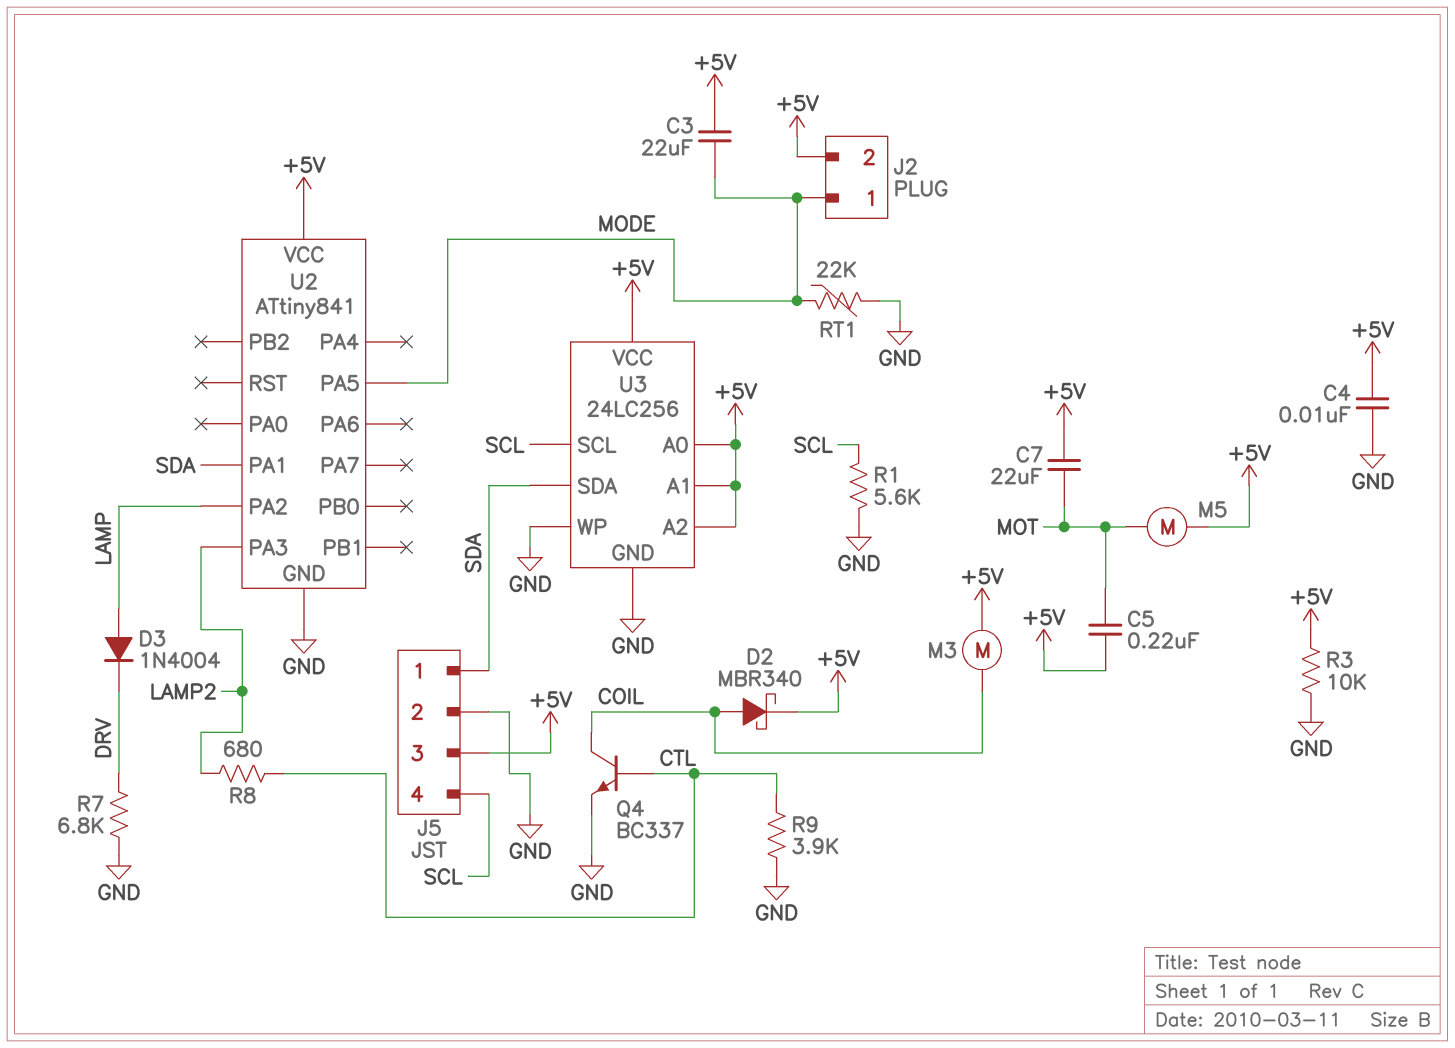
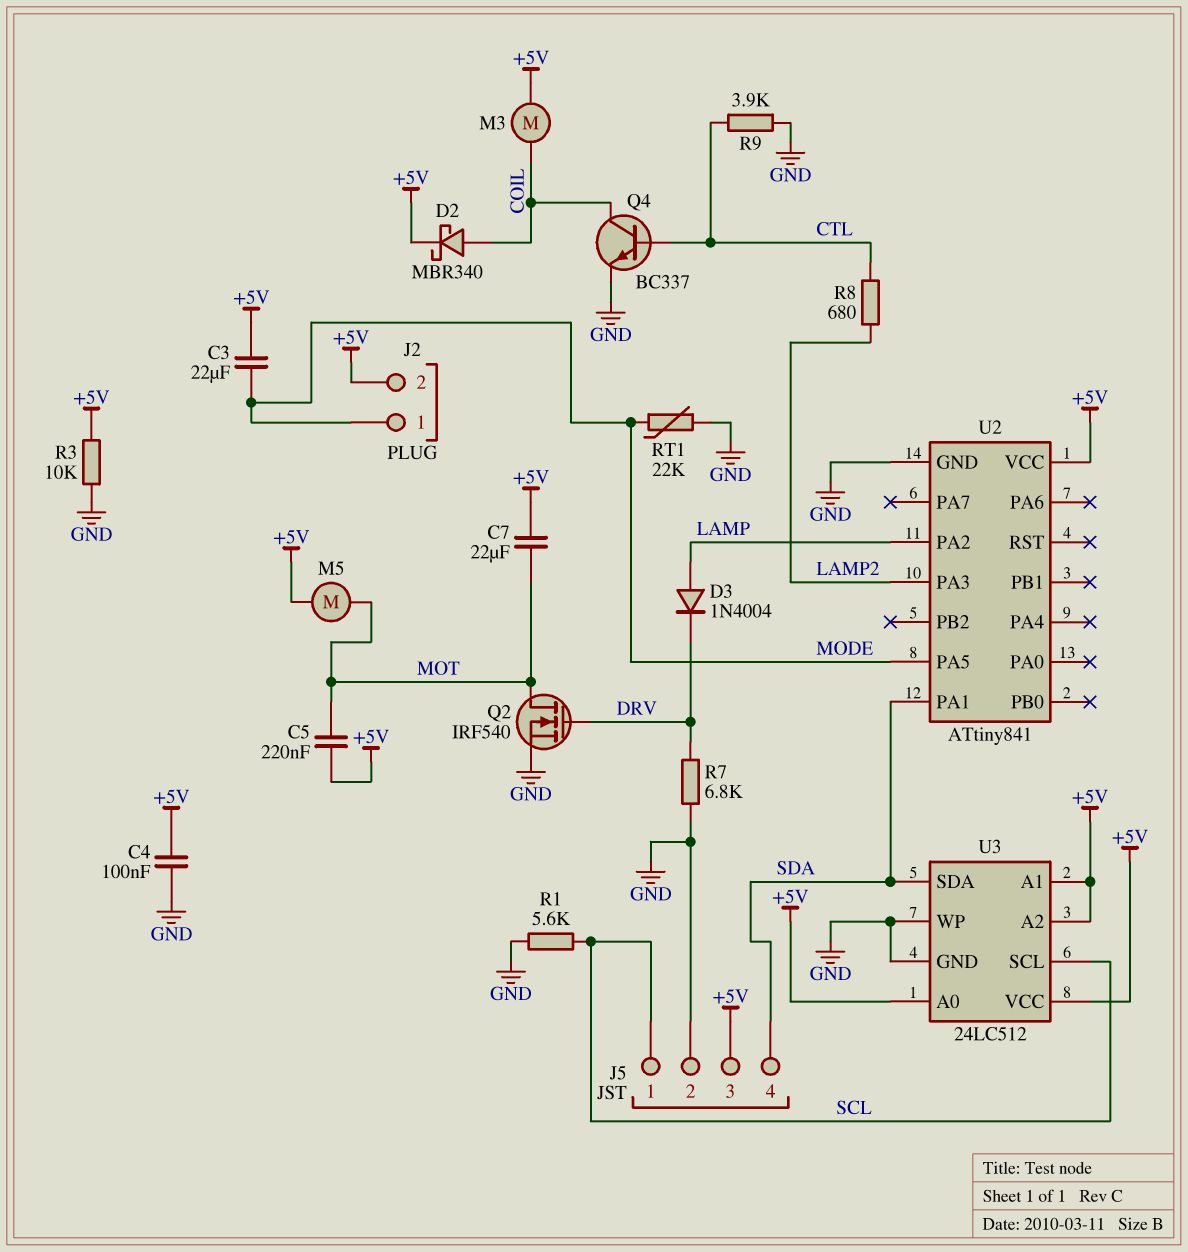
C4: 10nF (+5V, GND) -> 100nF (+5V, GND)
J5 pin 1: SDA -> SCL
J5 pin 4: SCL -> SDA
Q2: none -> NMOS IRF540 (G DRV, D MOT, S GND)
U3: 24LC256 -> 24LC512

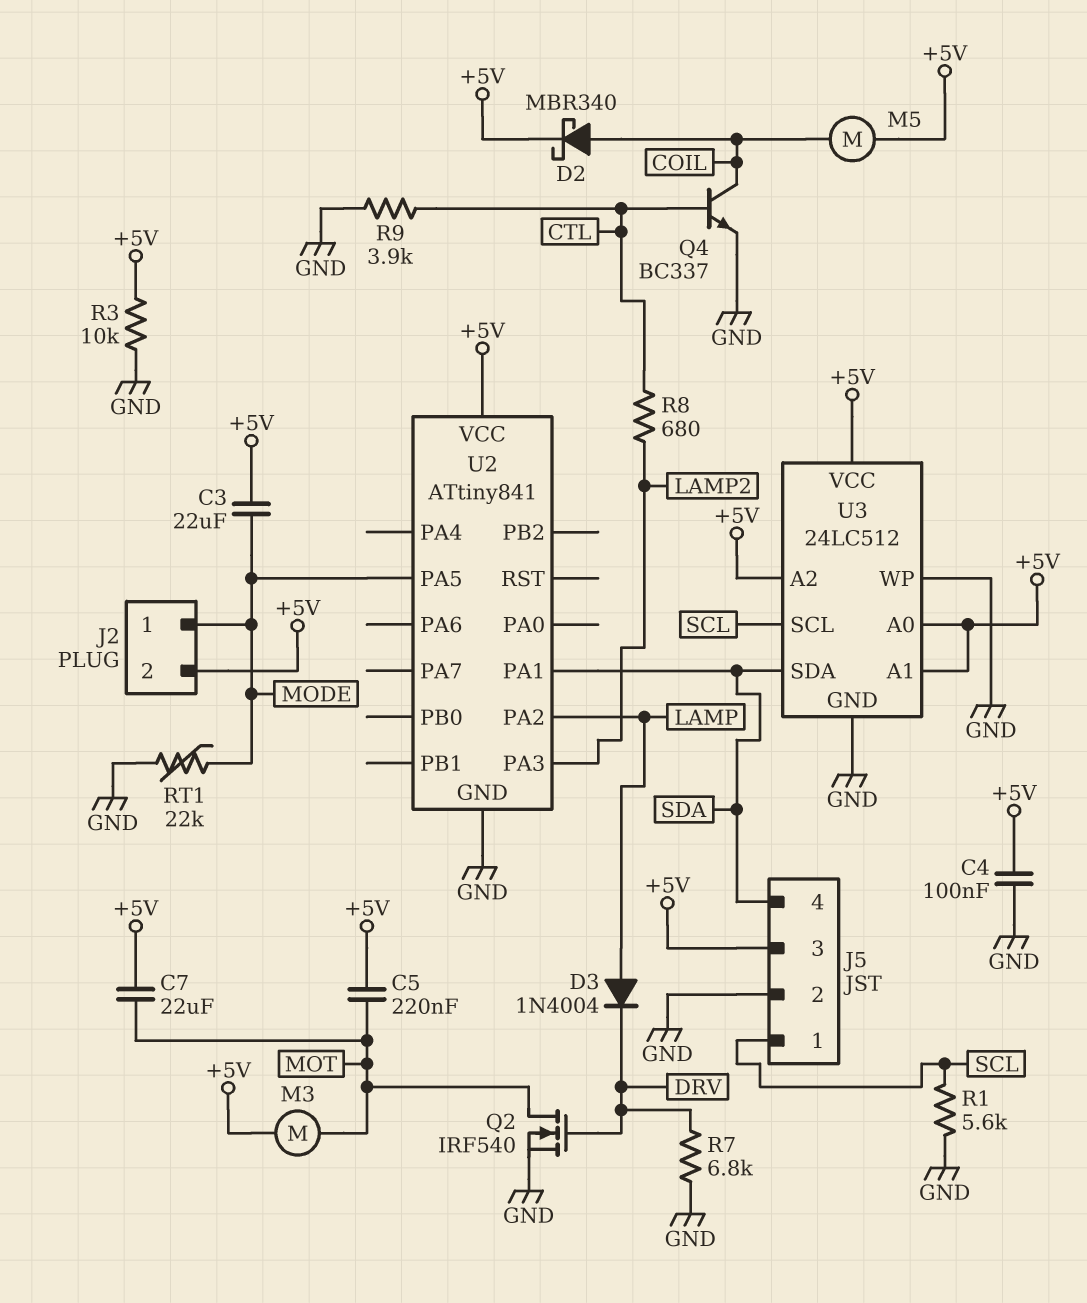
M3: motor (+5V, COIL) -> motor (+5V, MOT)
M5: motor (+5V, MOT) -> motor (+5V, COIL)

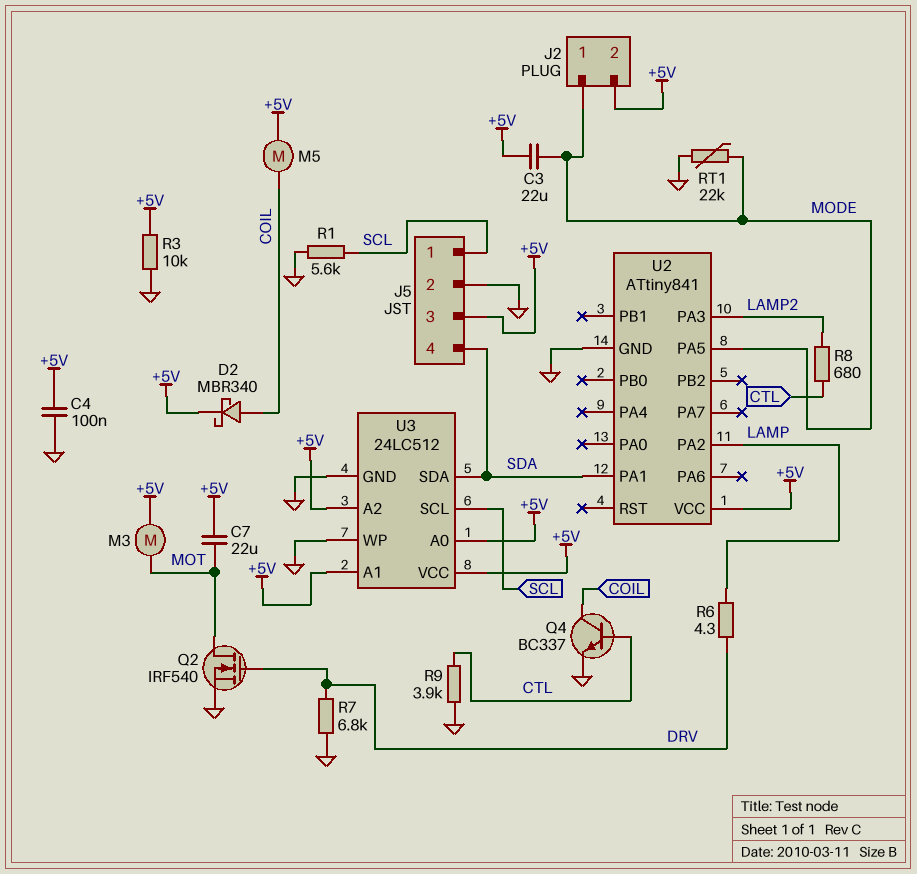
C5: 220nF (+5V, MOT) -> none
D3: diode 1N4004 (A LAMP, K DRV) -> none
R6: none -> 4.3 (DRV, LAMP)

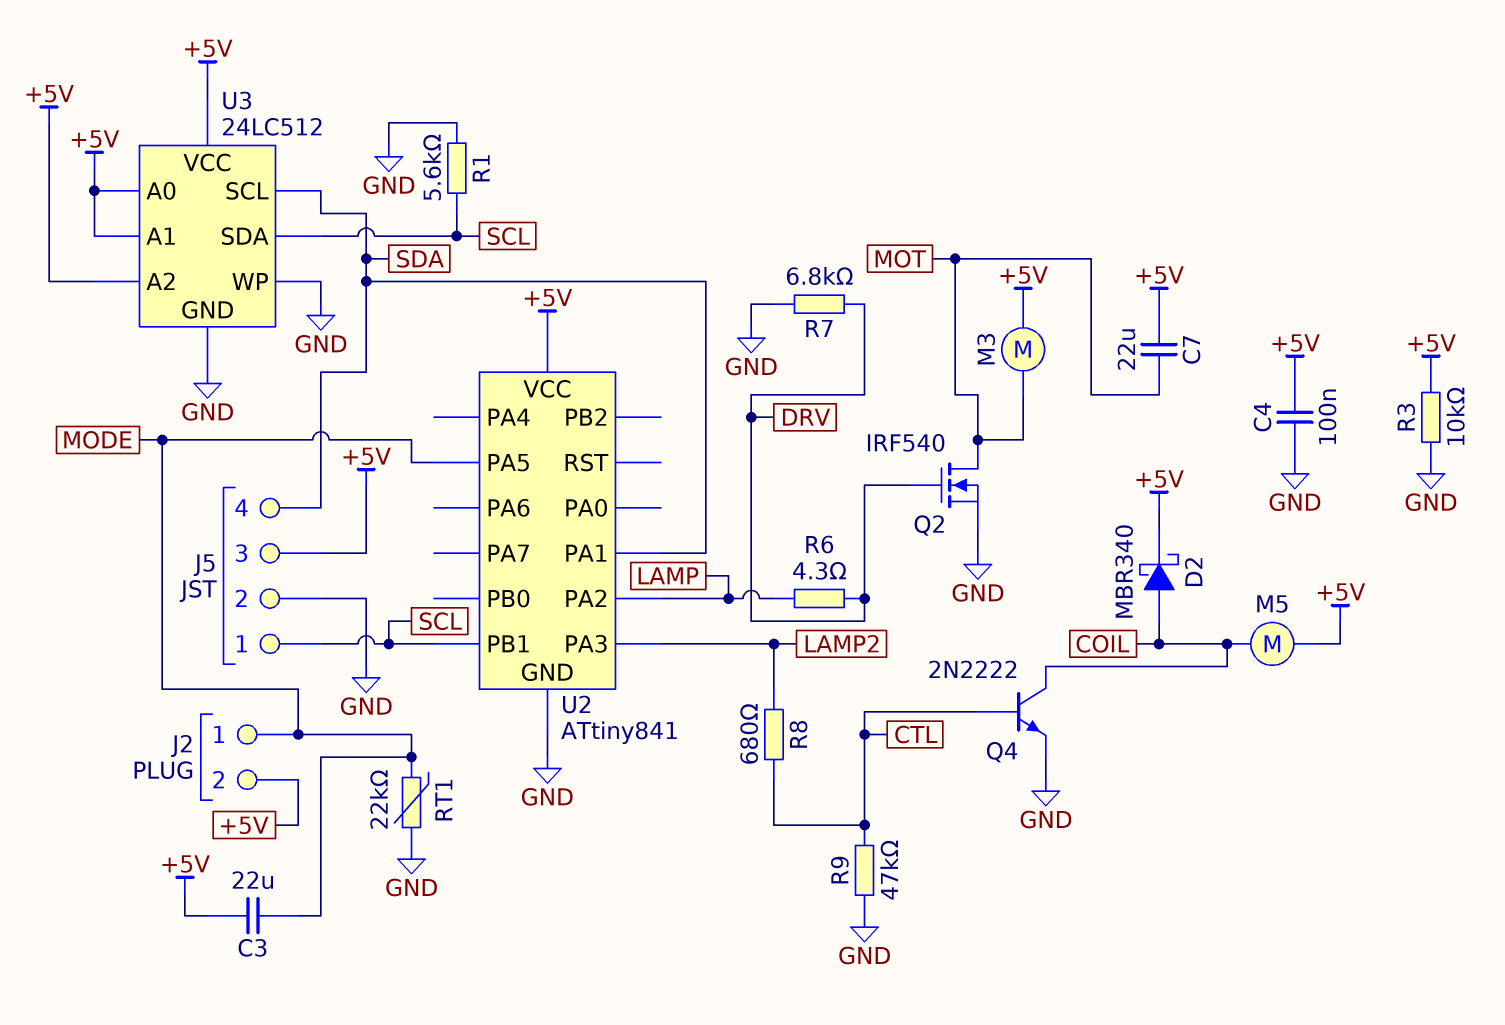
Q4: NPN BC337 (B CTL, C COIL, E GND) -> NPN 2N2222 (B CTL, C COIL, E GND)
R9: 3.9k (CTL, GND) -> 47k (CTL, GND)
U2 pin PB1: none -> SCL
U3 pin SCL: SCL -> SDA
U3 pin SDA: SDA -> SCL

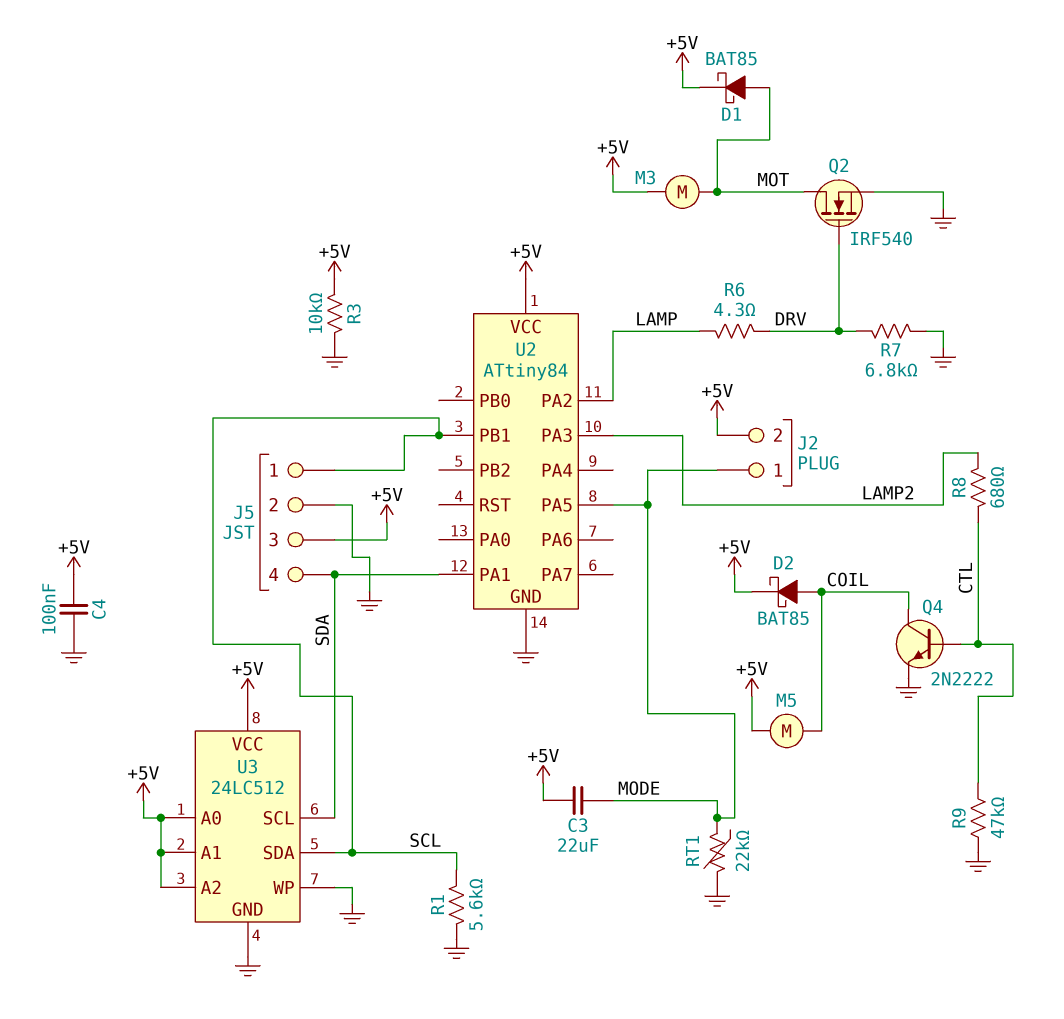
C7: 22uF (+5V, MOT) -> none
D1: none -> schottky BAT85 (A MOT, K +5V)
D2: schottky MBR340 (A COIL, K +5V) -> schottky BAT85 (A COIL, K +5V)
U2: ATtiny841 -> ATtiny84

